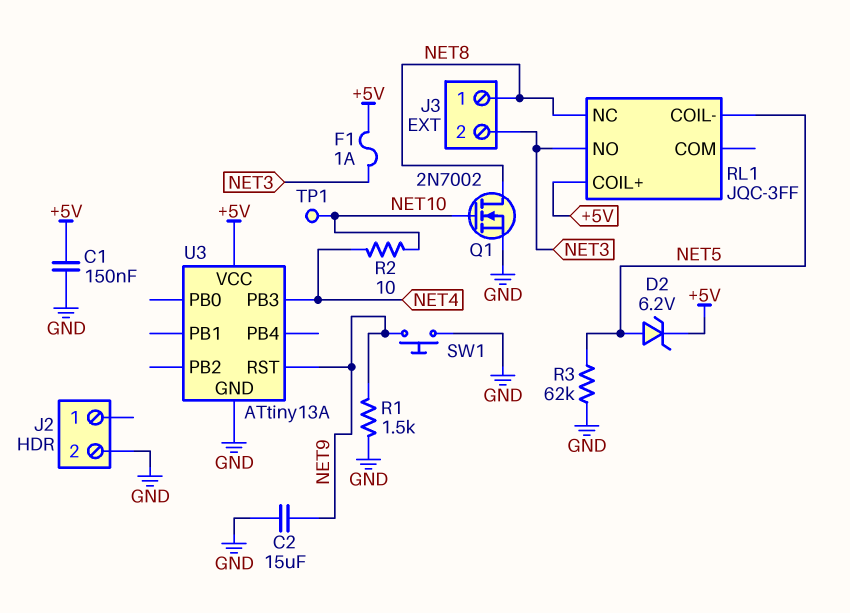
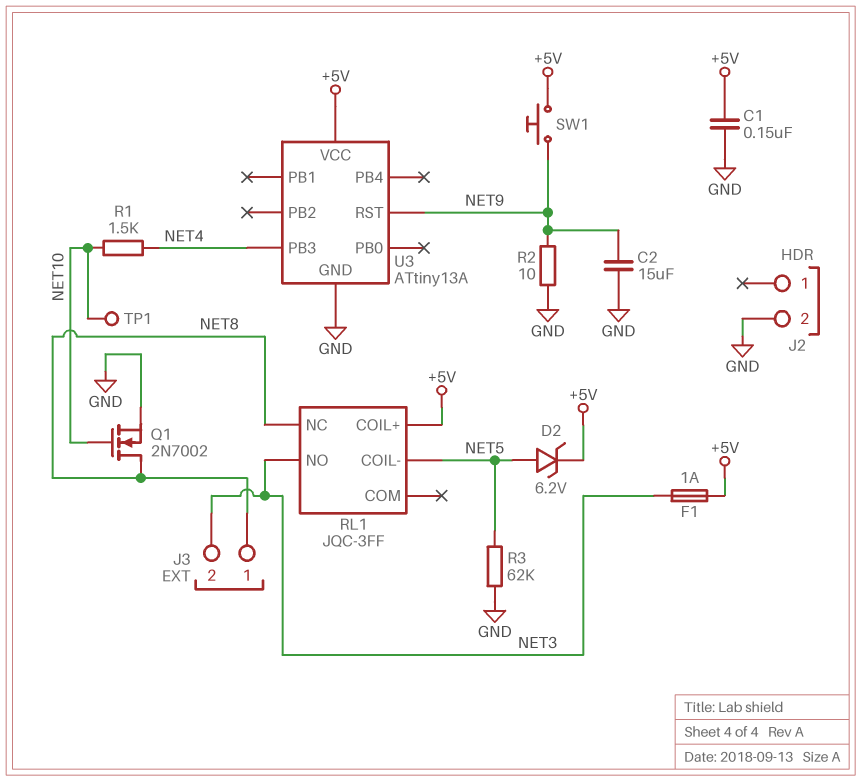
R1: 1.5k (GND, NET9) -> 1.5k (NET4, NET10)
R2: 10 (NET4, NET10) -> 10 (GND, NET9)
SW1: button (GND, NET9) -> button (+5V, NET9)

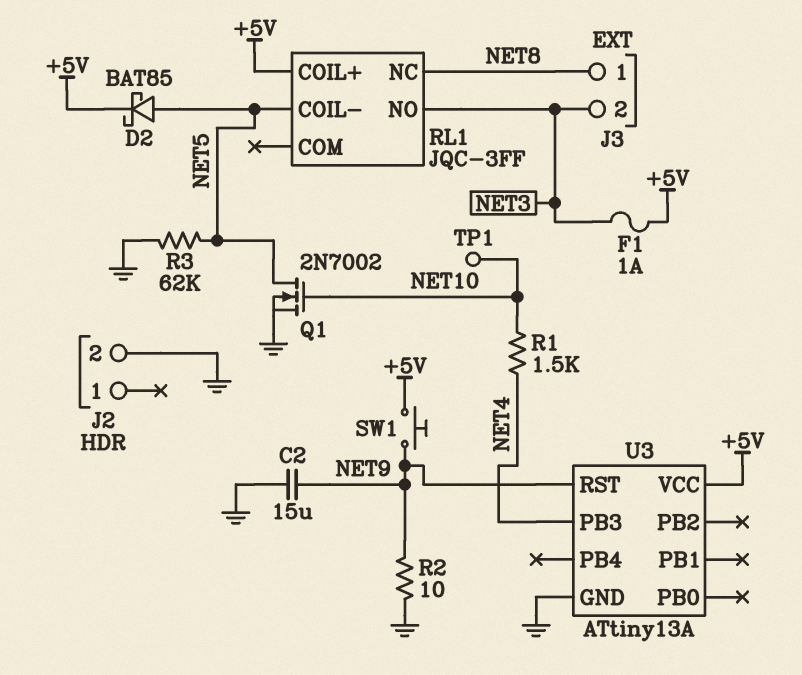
C1: 150nF (+5V, GND) -> none
D2: zener 6.2V (A NET5, K +5V) -> schottky BAT85 (A NET5, K +5V)
Q1: NMOS 2N7002 (G NET10, D NET8, S GND) -> NMOS 2N7002 (G NET10, D NET5, S GND)

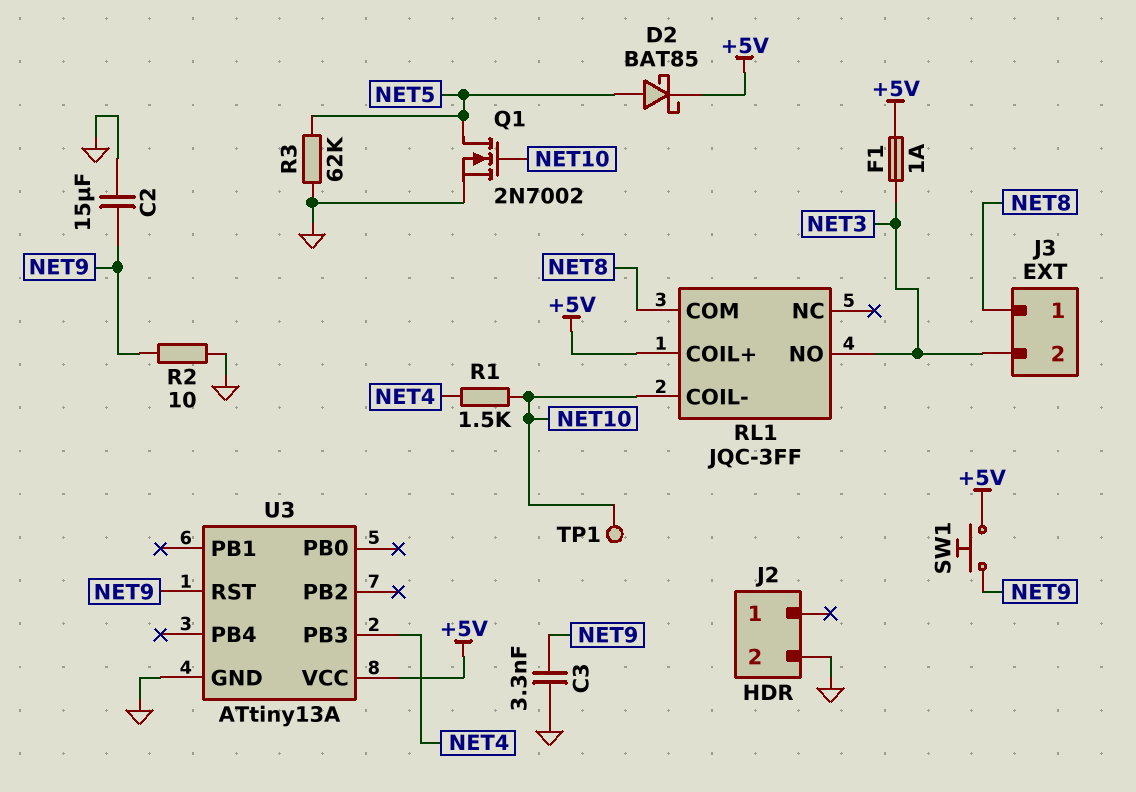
C3: none -> 3.3nF (GND, NET9)
RL1 pin COIL-: NET5 -> NET10
RL1 pin COM: none -> NET8
RL1 pin NC: NET8 -> none

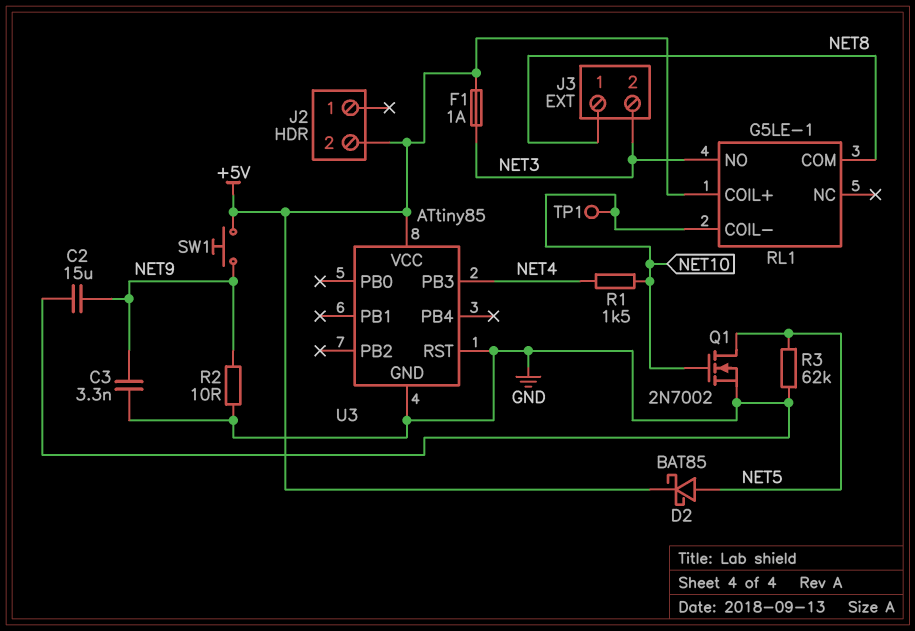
J2 pin 2: GND -> +5V
RL1: JQC-3FF -> G5LE-1
U3: ATtiny13A -> ATtiny85
U3 pin RST: NET9 -> GND

